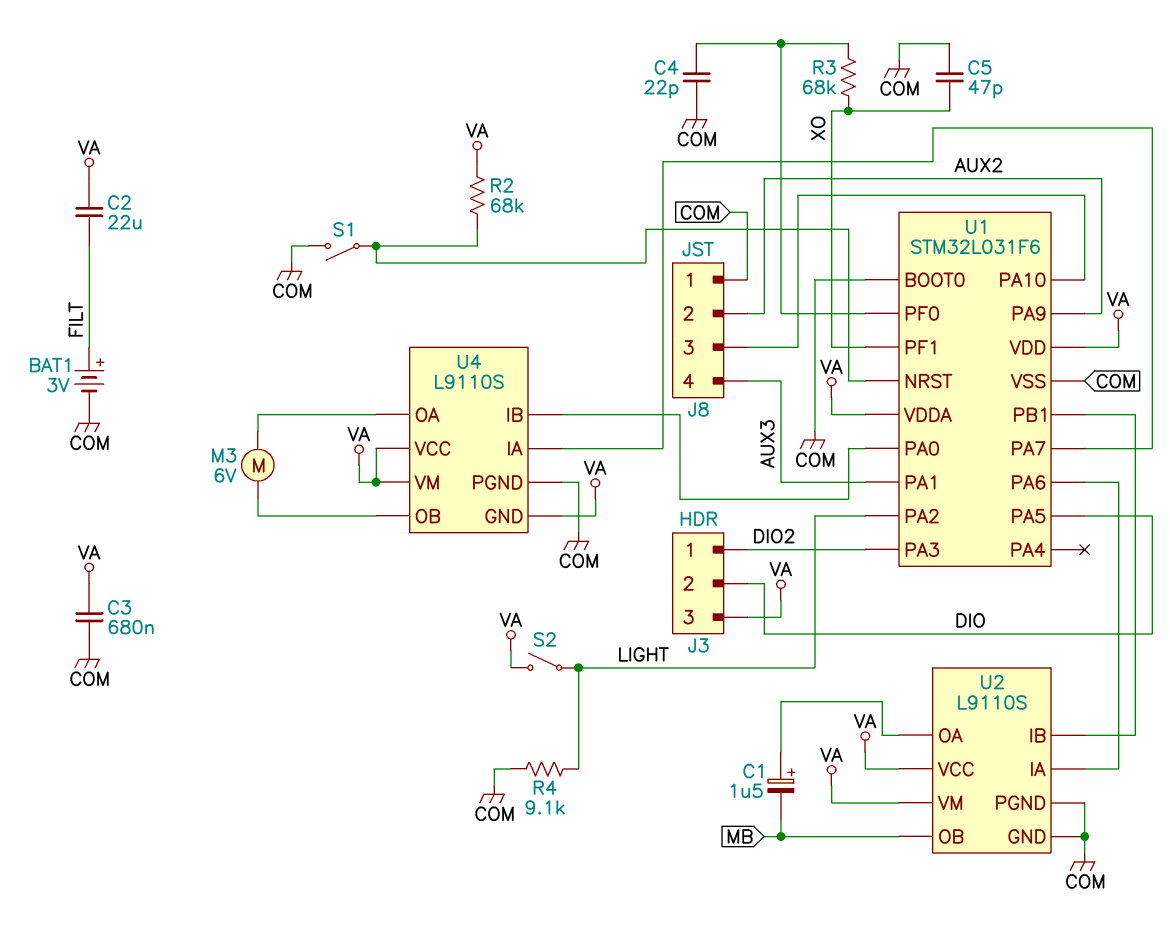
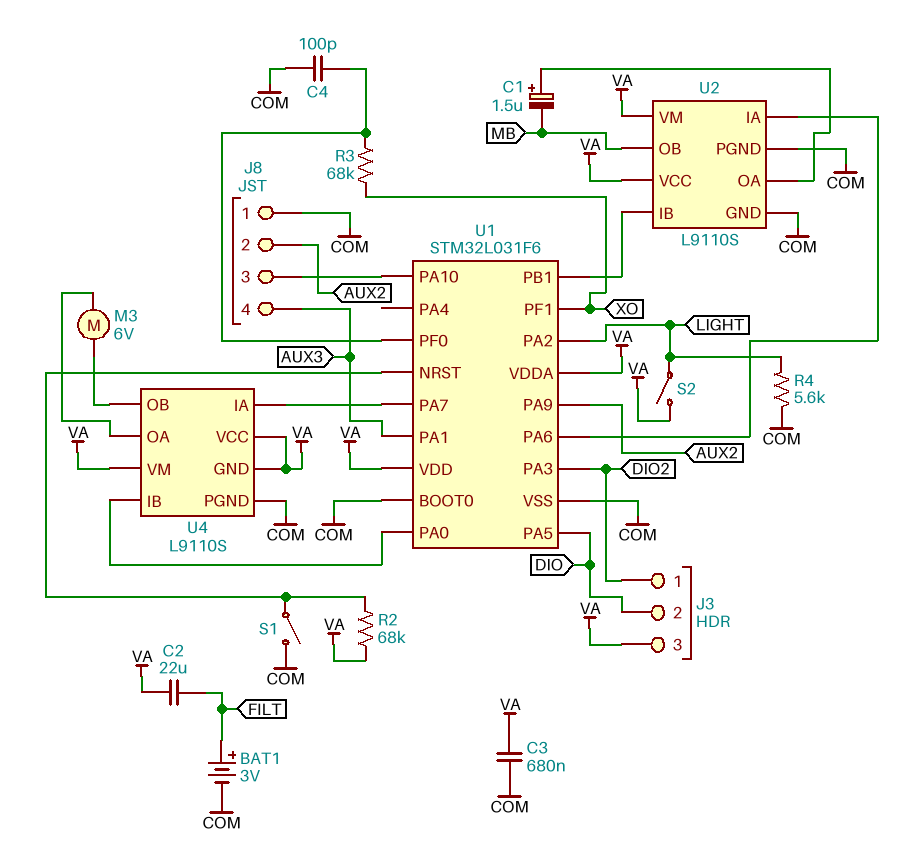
C4: 22pF (COM, U1/PF0) -> 100pF (COM, U1/PF0)
C5: 47pF (COM, XO) -> none
R4: 9.1k (COM, LIGHT) -> 5.6k (COM, LIGHT)

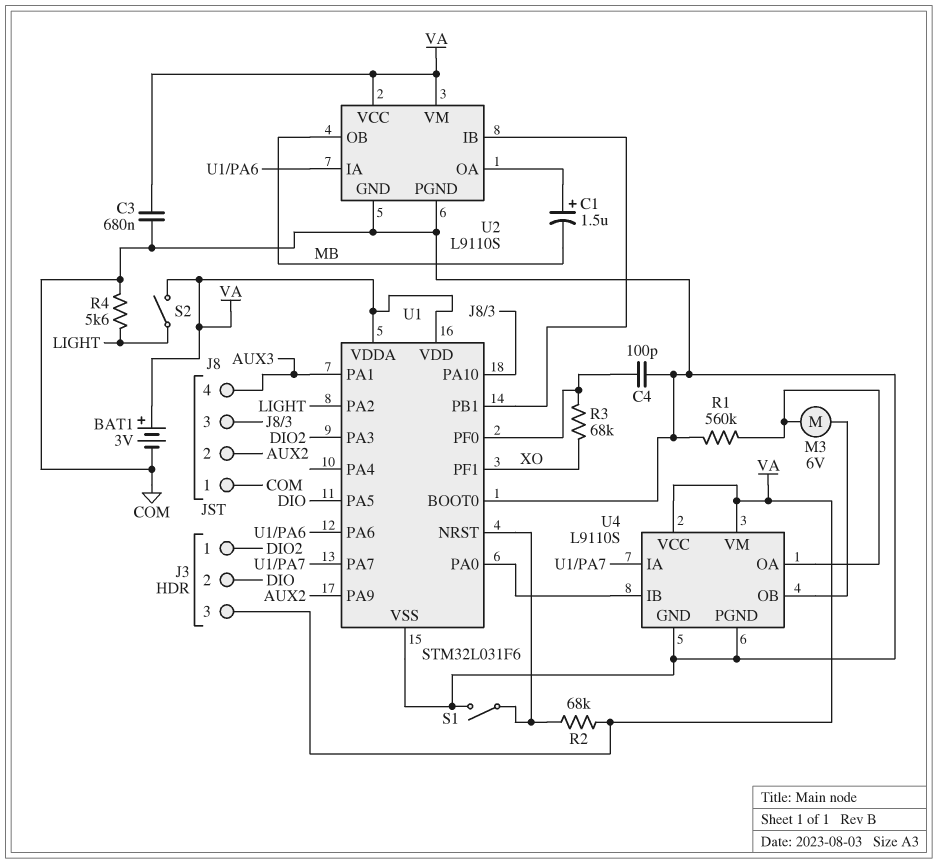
BAT1: 3V (plus FILT, minus COM) -> 3V (plus VA, minus COM)
C2: 22uF (FILT, VA) -> none
R1: none -> 560k (COM, U4/OA)
U4 pin GND: VA -> COM

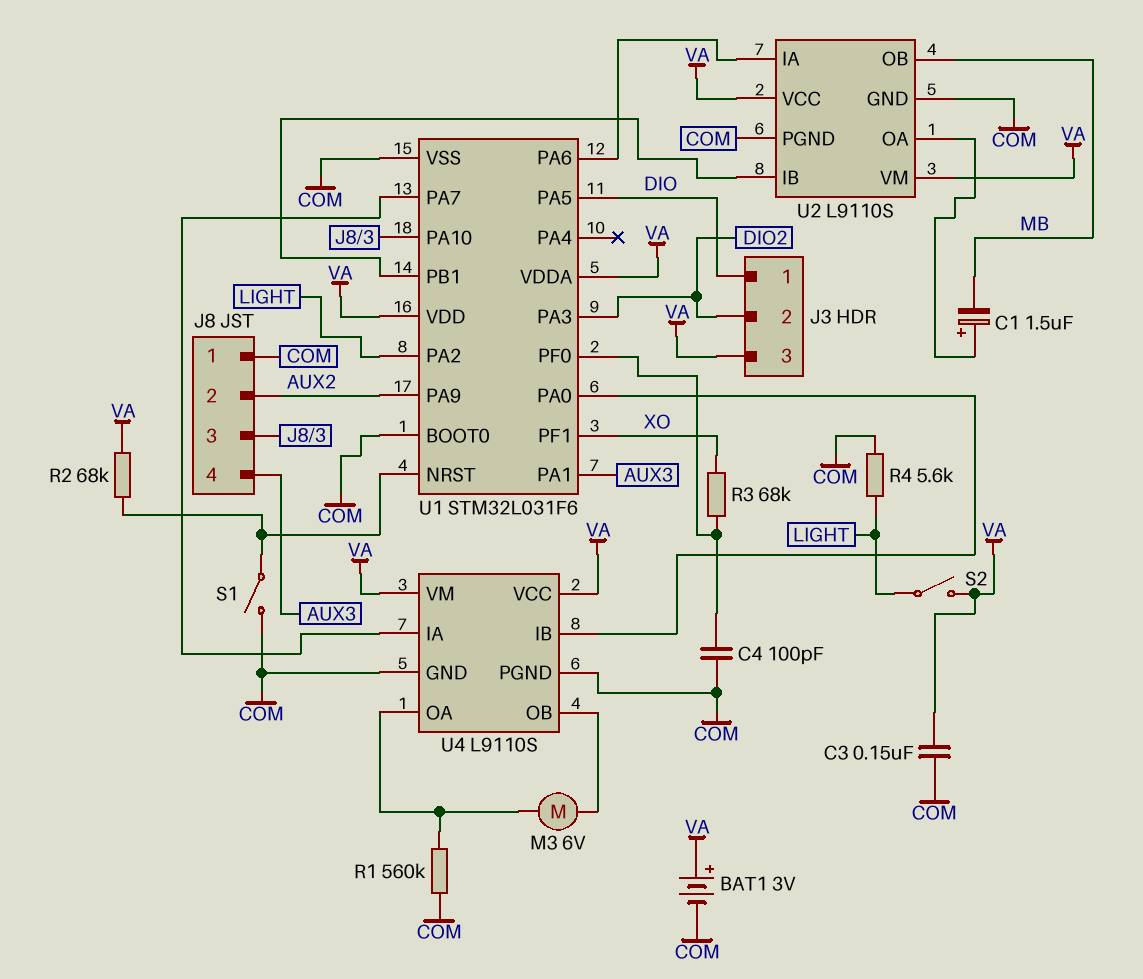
C3: 680nF (COM, VA) -> 150nF (COM, VA)
J3 pin 1: DIO2 -> DIO
J3 pin 2: DIO -> DIO2

